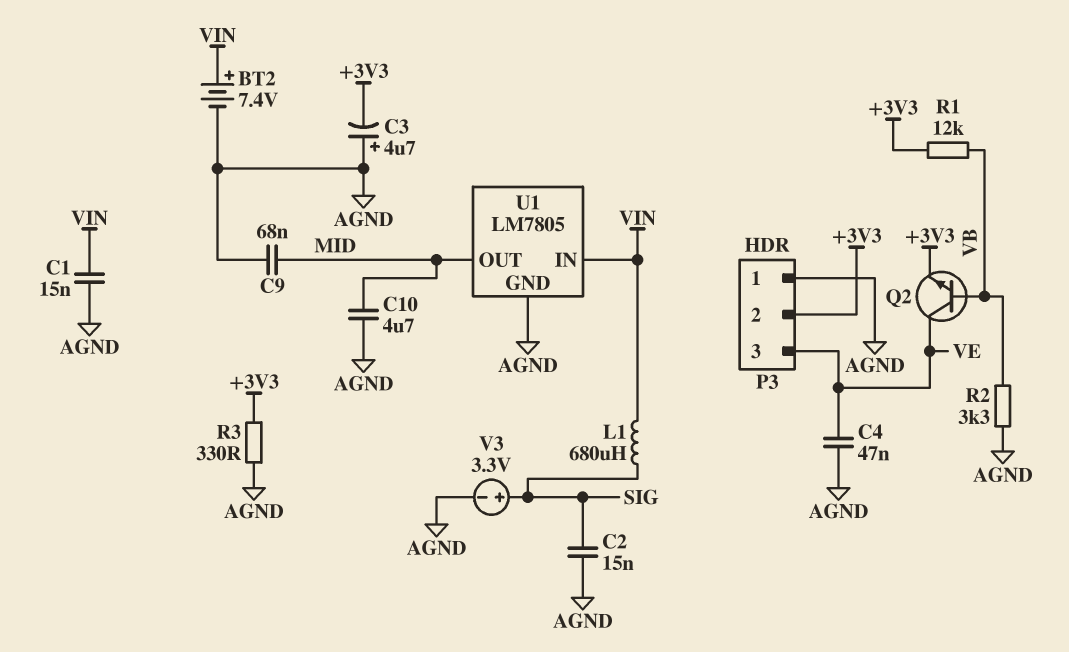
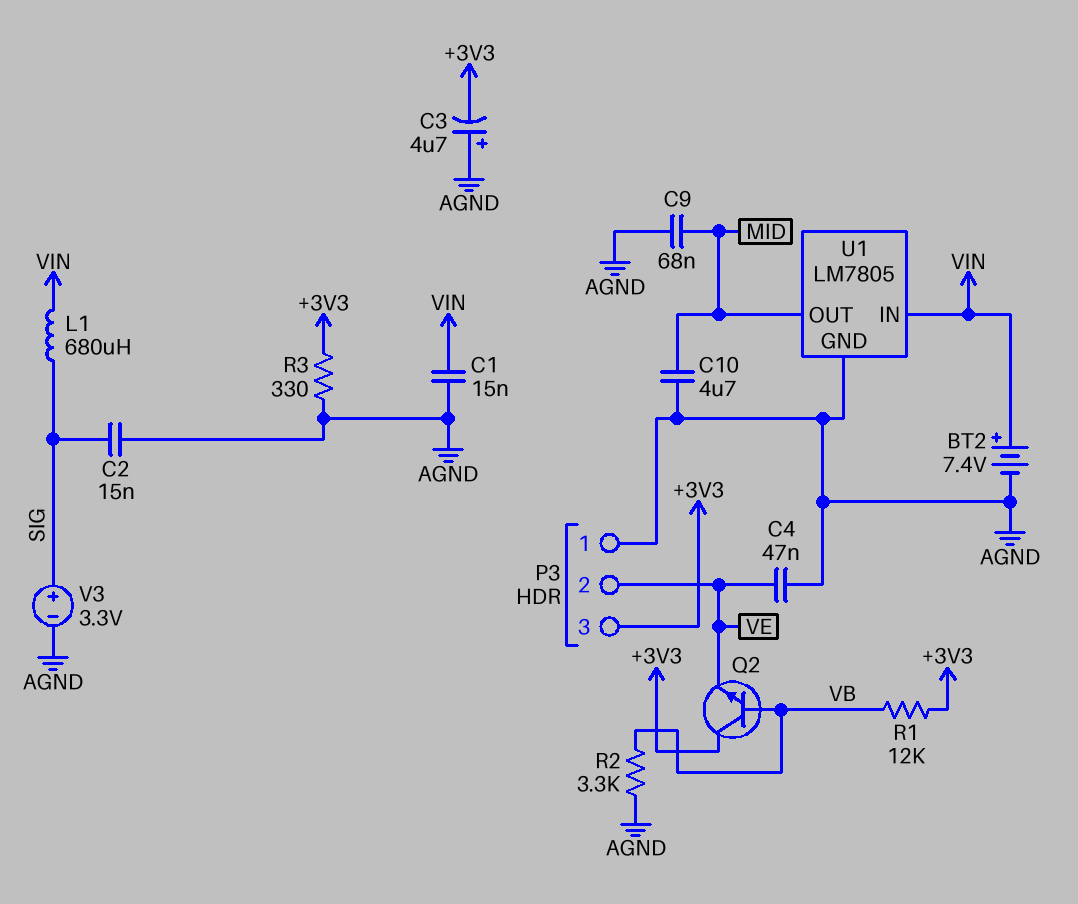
P3 pin 2: +3V3 -> VE
P3 pin 3: VE -> +3V3
Q2: NPN (B VB, C VE, E +3V3) -> NPN (B VB, C +3V3, E VE)

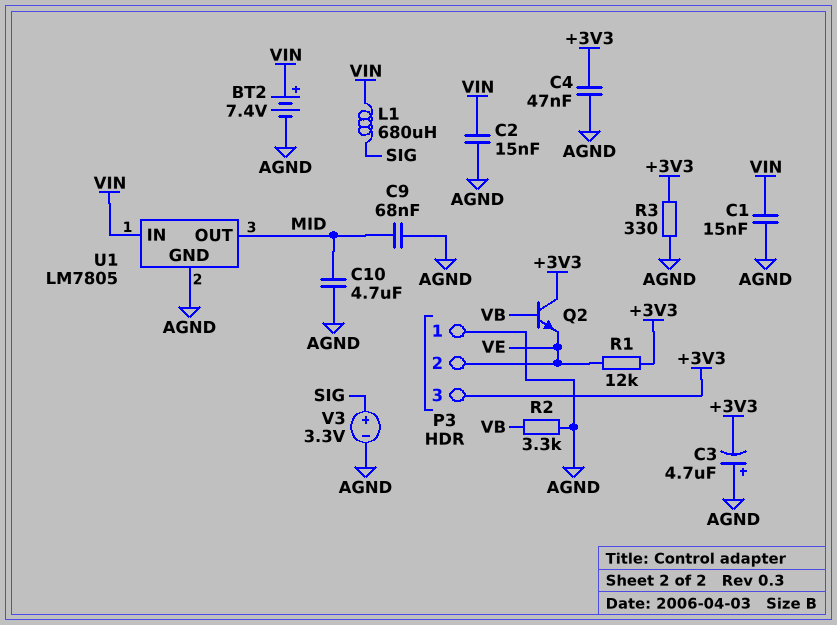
C2: 15nF (AGND, SIG) -> 15nF (AGND, VIN)
C4: 47nF (AGND, VE) -> 47nF (+3V3, AGND)
R1: 12k (+3V3, VB) -> 12k (+3V3, VE)

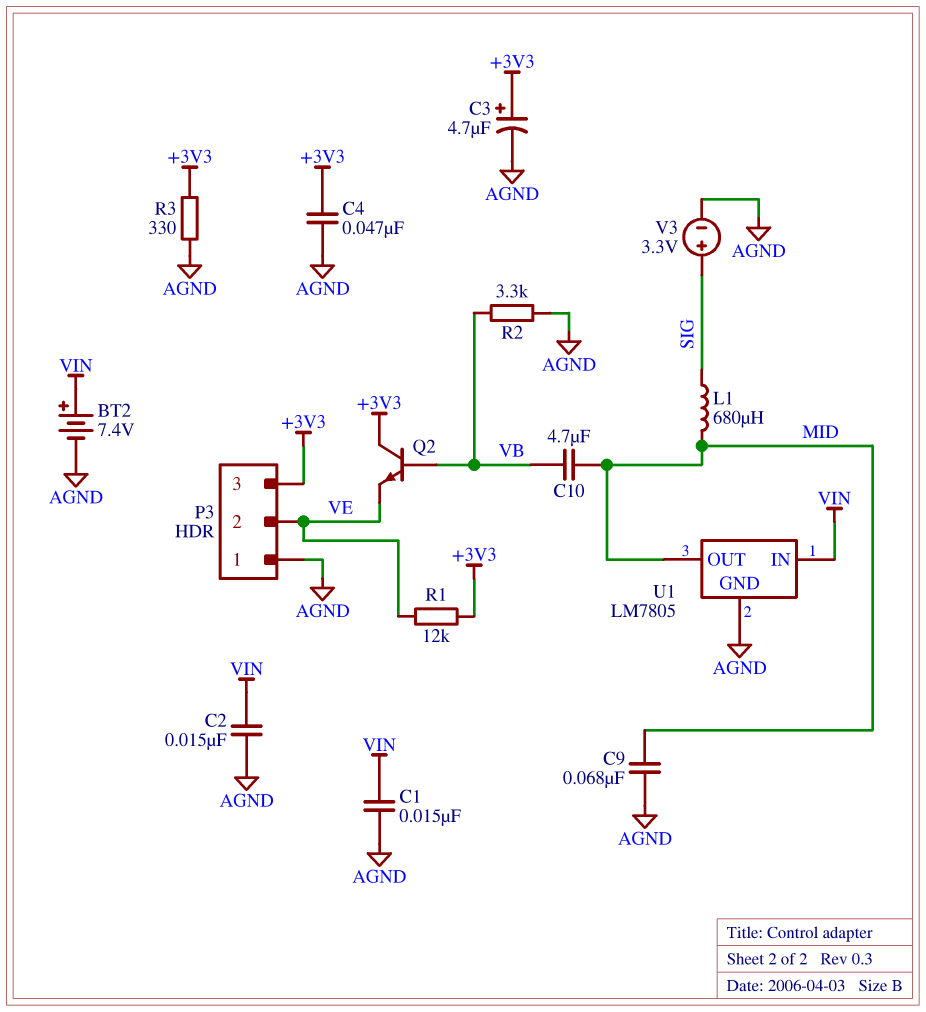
C3: 4.7uF (plus AGND, minus +3V3) -> 4.7uF (plus +3V3, minus AGND)
C10: 4.7uF (AGND, MID) -> 4.7uF (MID, VB)
L1: 680uH (SIG, VIN) -> 680uH (MID, SIG)

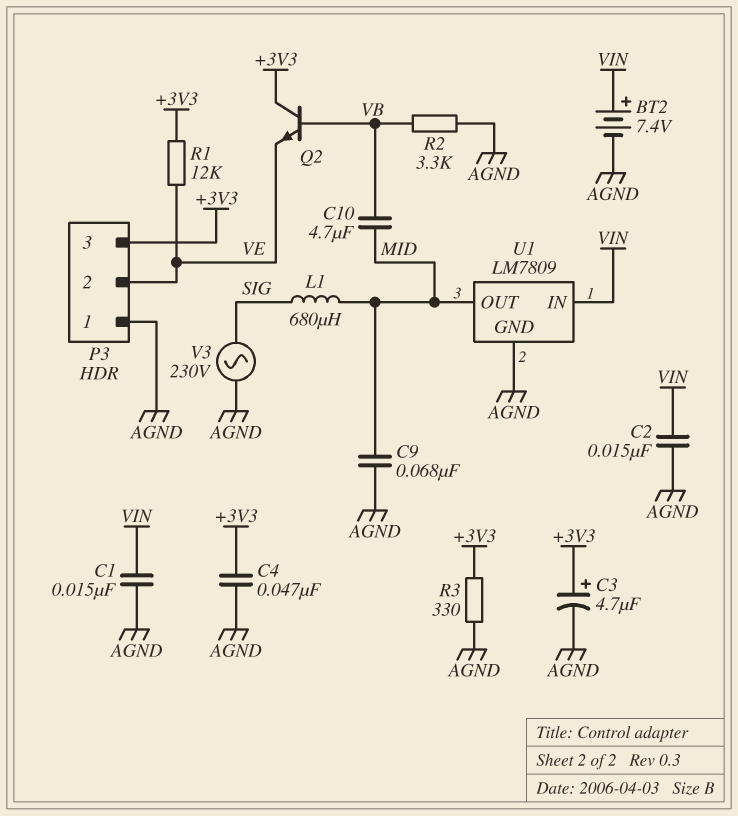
U1: LM7805 -> LM7809
V3: 3.3V (plus SIG, minus AGND) -> AC 230V (AGND, SIG)

